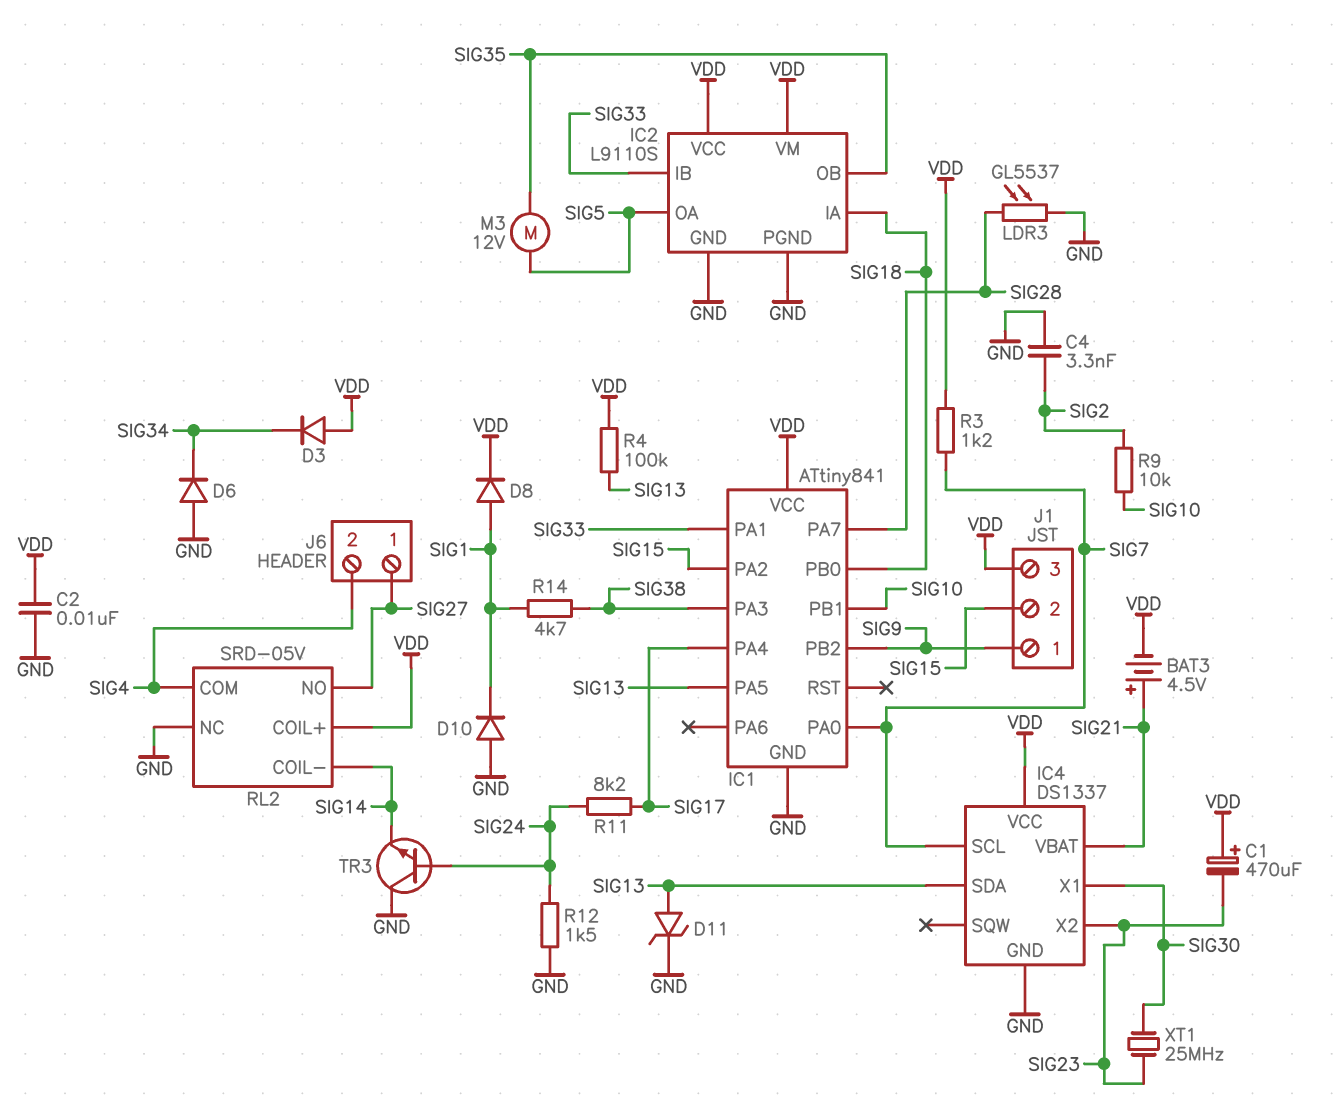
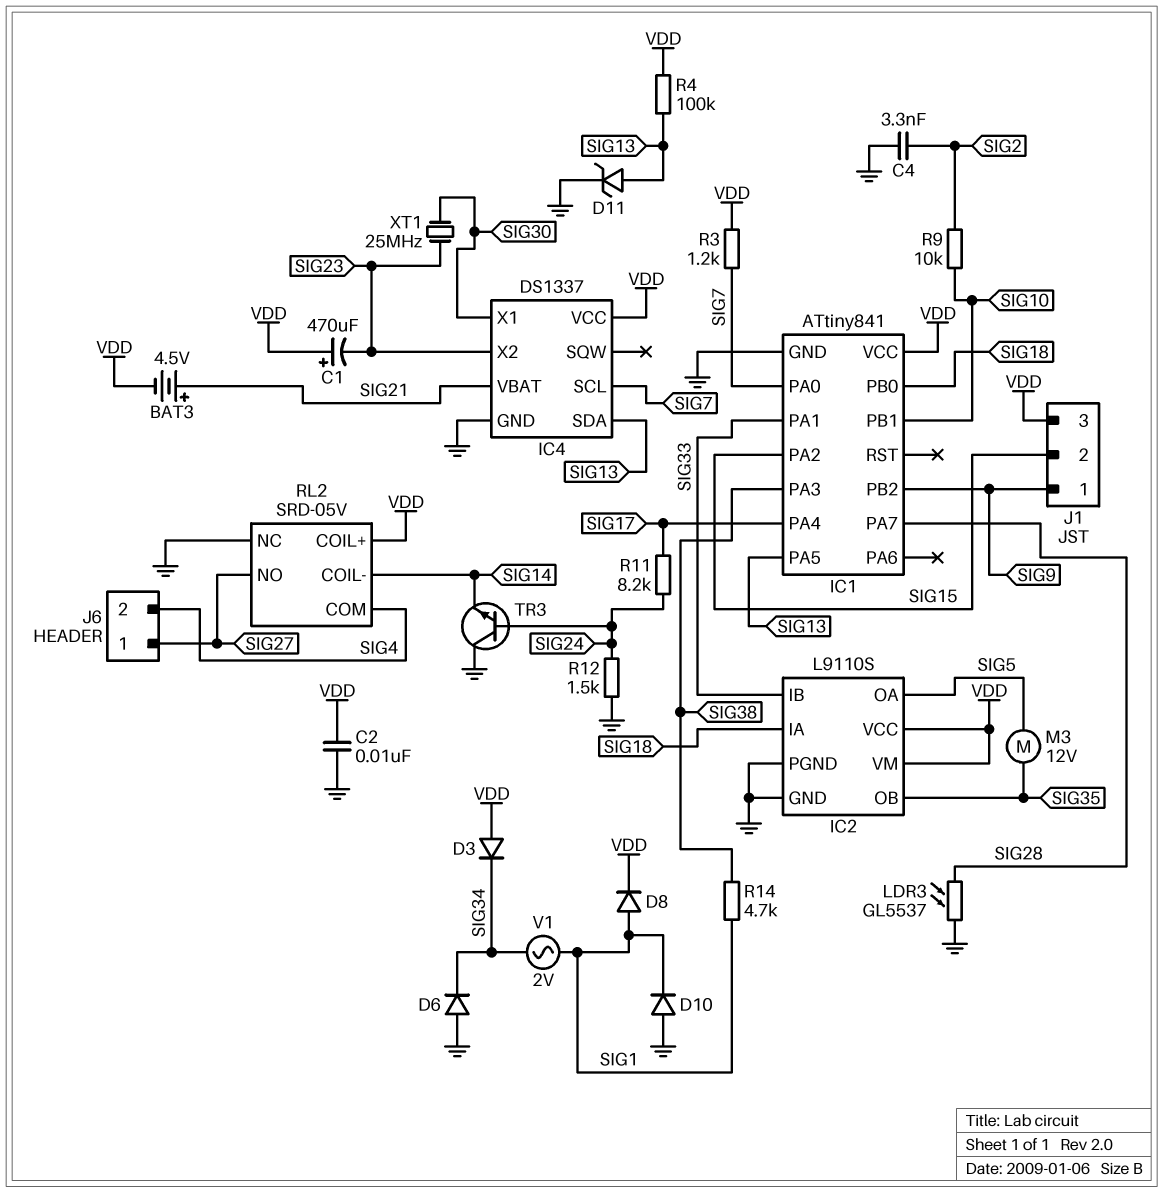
V1: none -> AC 2V (SIG1, SIG34)

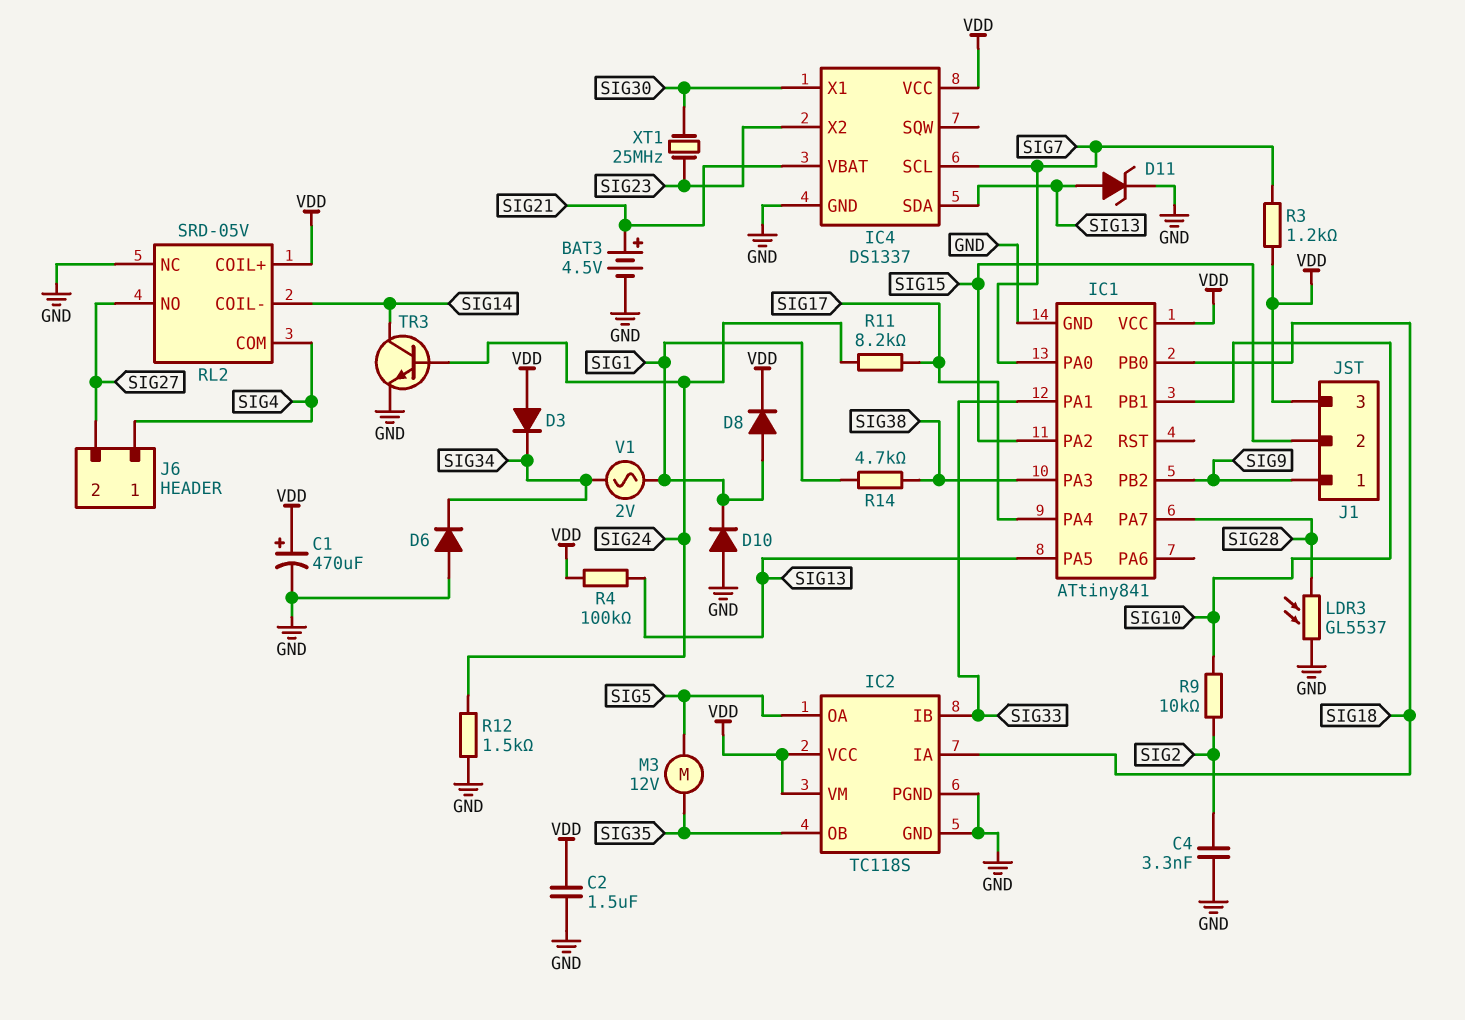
BAT3: 4.5V (plus SIG21, minus VDD) -> 4.5V (plus SIG21, minus GND)
C1: 470uF (plus VDD, minus SIG23) -> 470uF (plus VDD, minus GND)
C2: 10nF (GND, VDD) -> 1.5uF (GND, VDD)
IC2: L9110S -> TC118S
J6 pin 1: SIG27 -> SIG4
J6 pin 2: SIG4 -> SIG27
TR3: NPN (B SIG24, C GND, E SIG14) -> NPN (B SIG24, C SIG14, E GND)

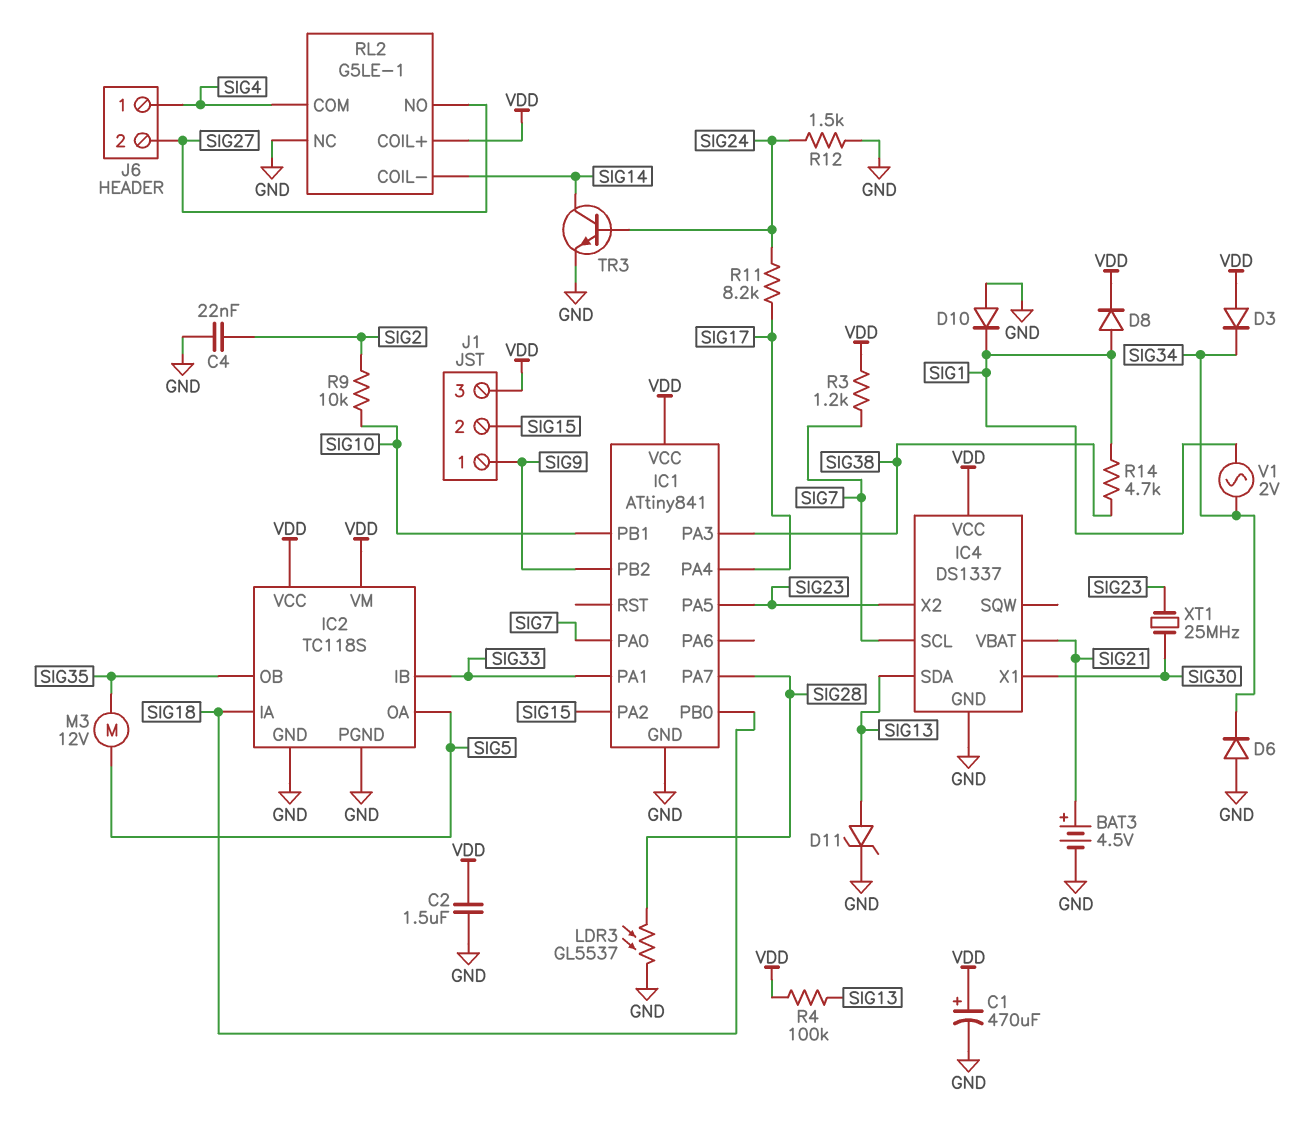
C4: 3.3nF (GND, SIG2) -> 22nF (GND, SIG2)
IC1 pin PA5: SIG13 -> SIG23
RL2: SRD-05V -> G5LE-1

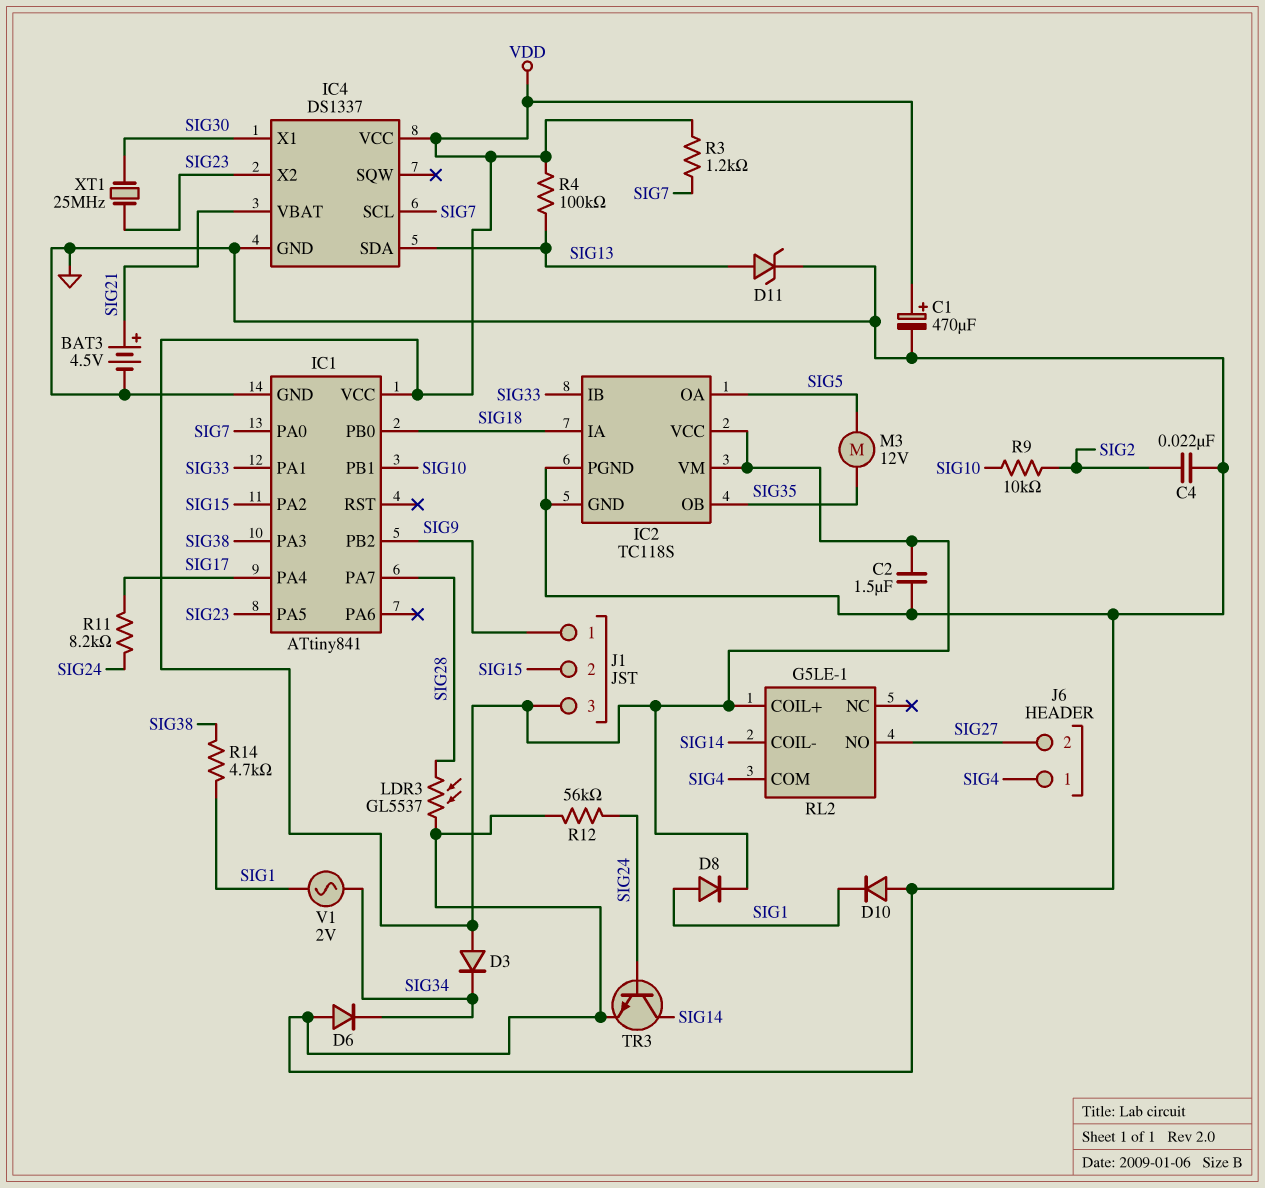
R12: 1.5k (GND, SIG24) -> 56k (GND, SIG24)
RL2 pin NC: GND -> none

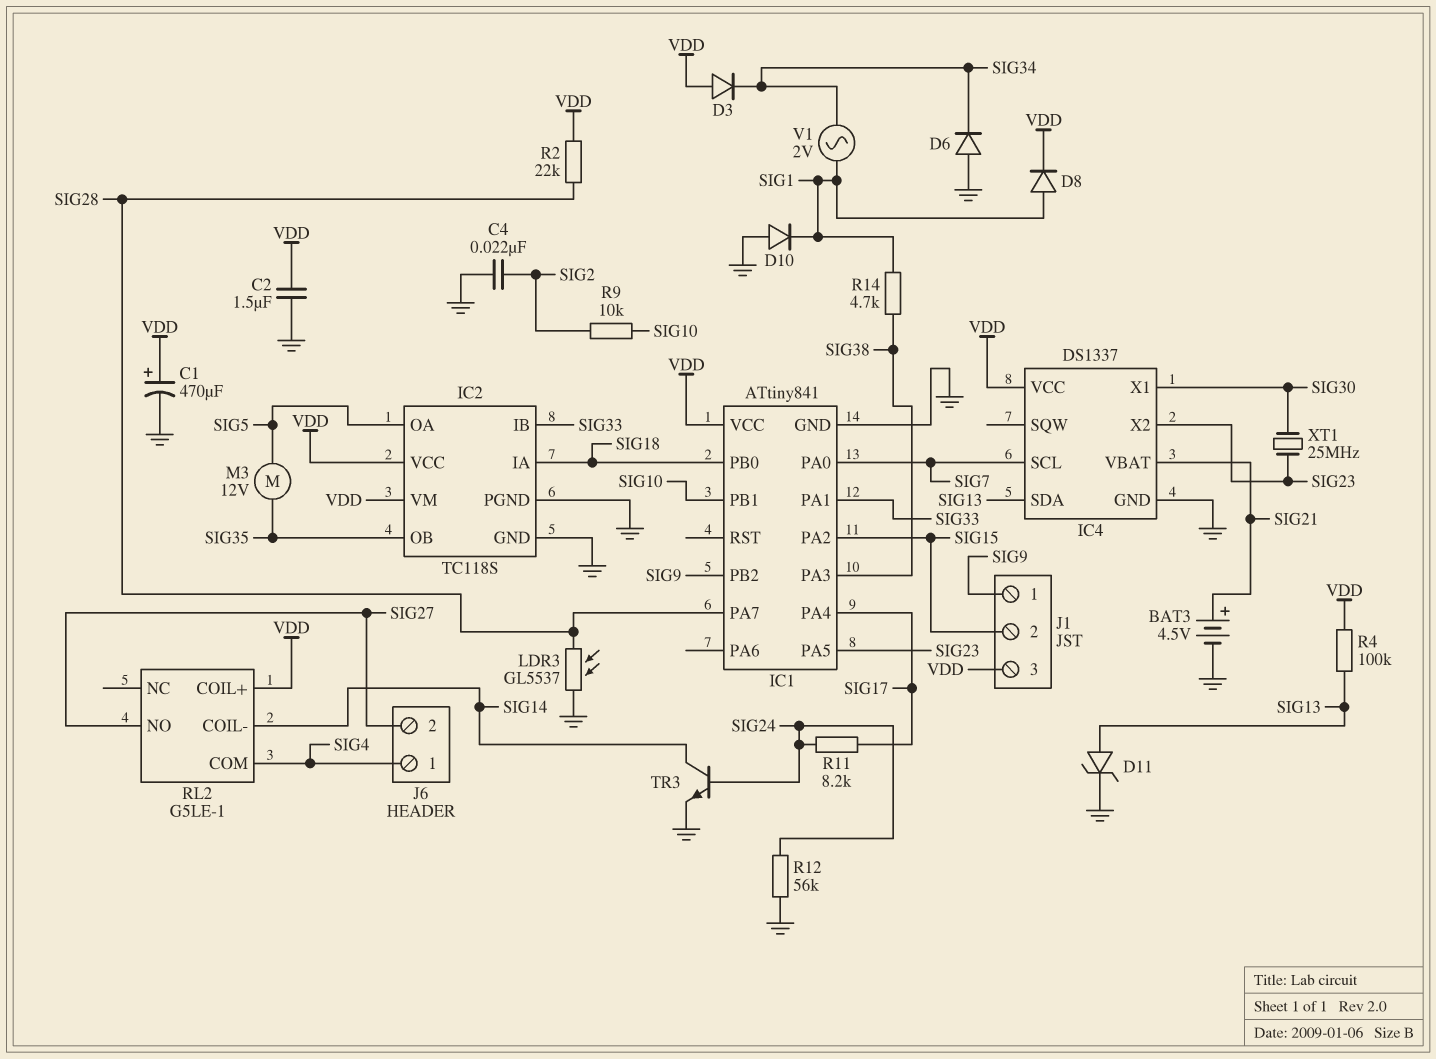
R2: none -> 22k (SIG28, VDD)
R3: 1.2k (SIG7, VDD) -> none

